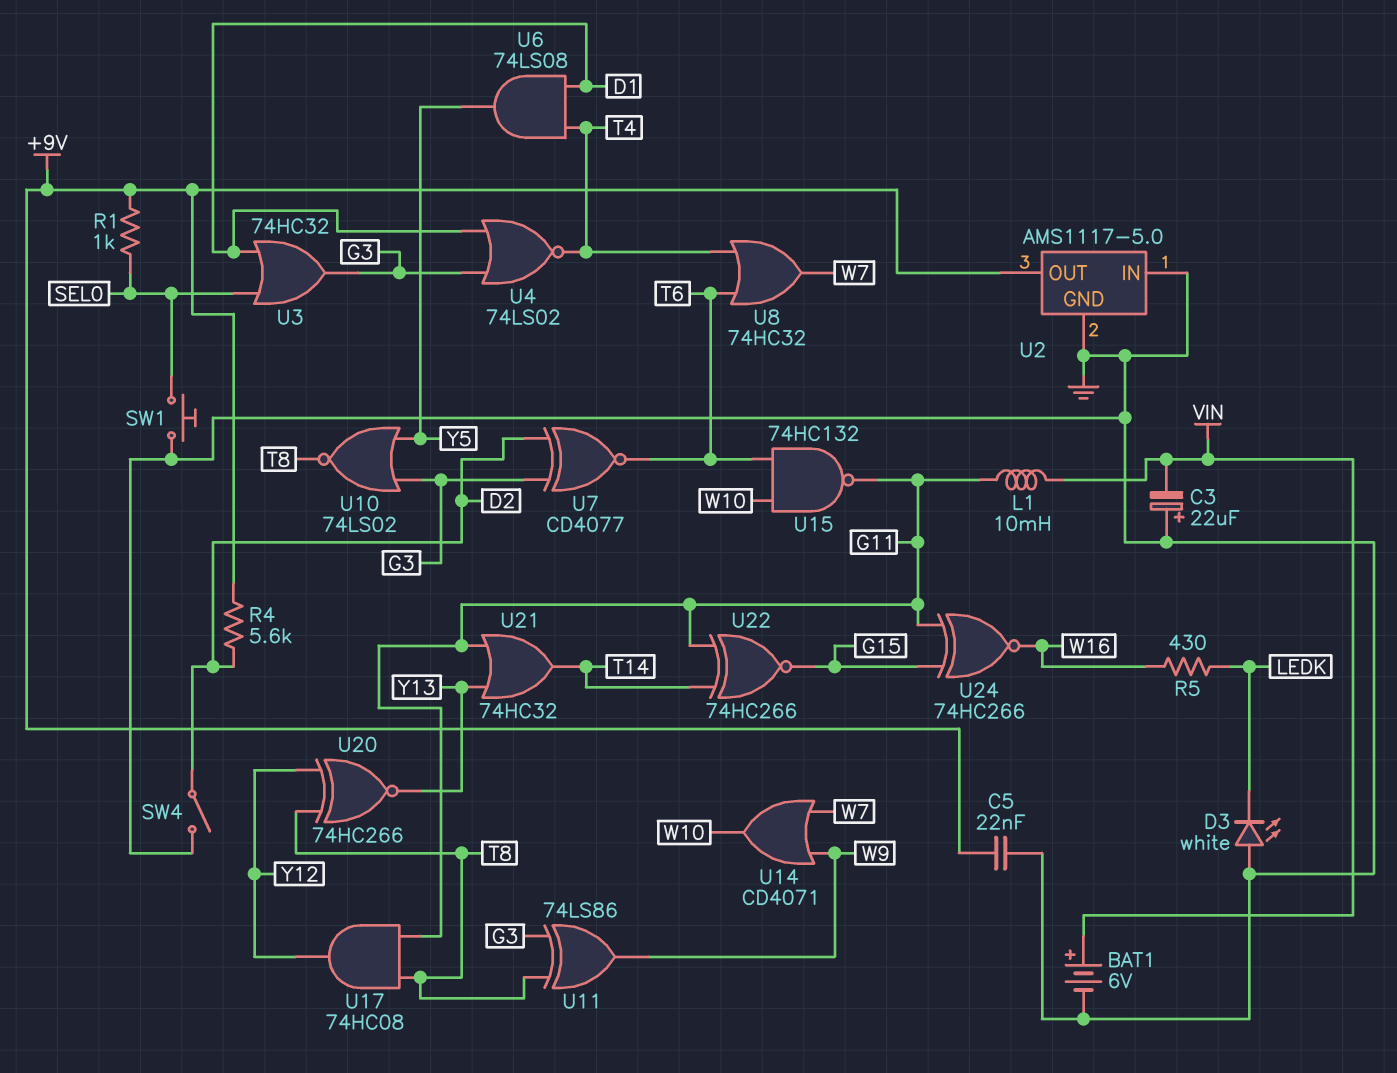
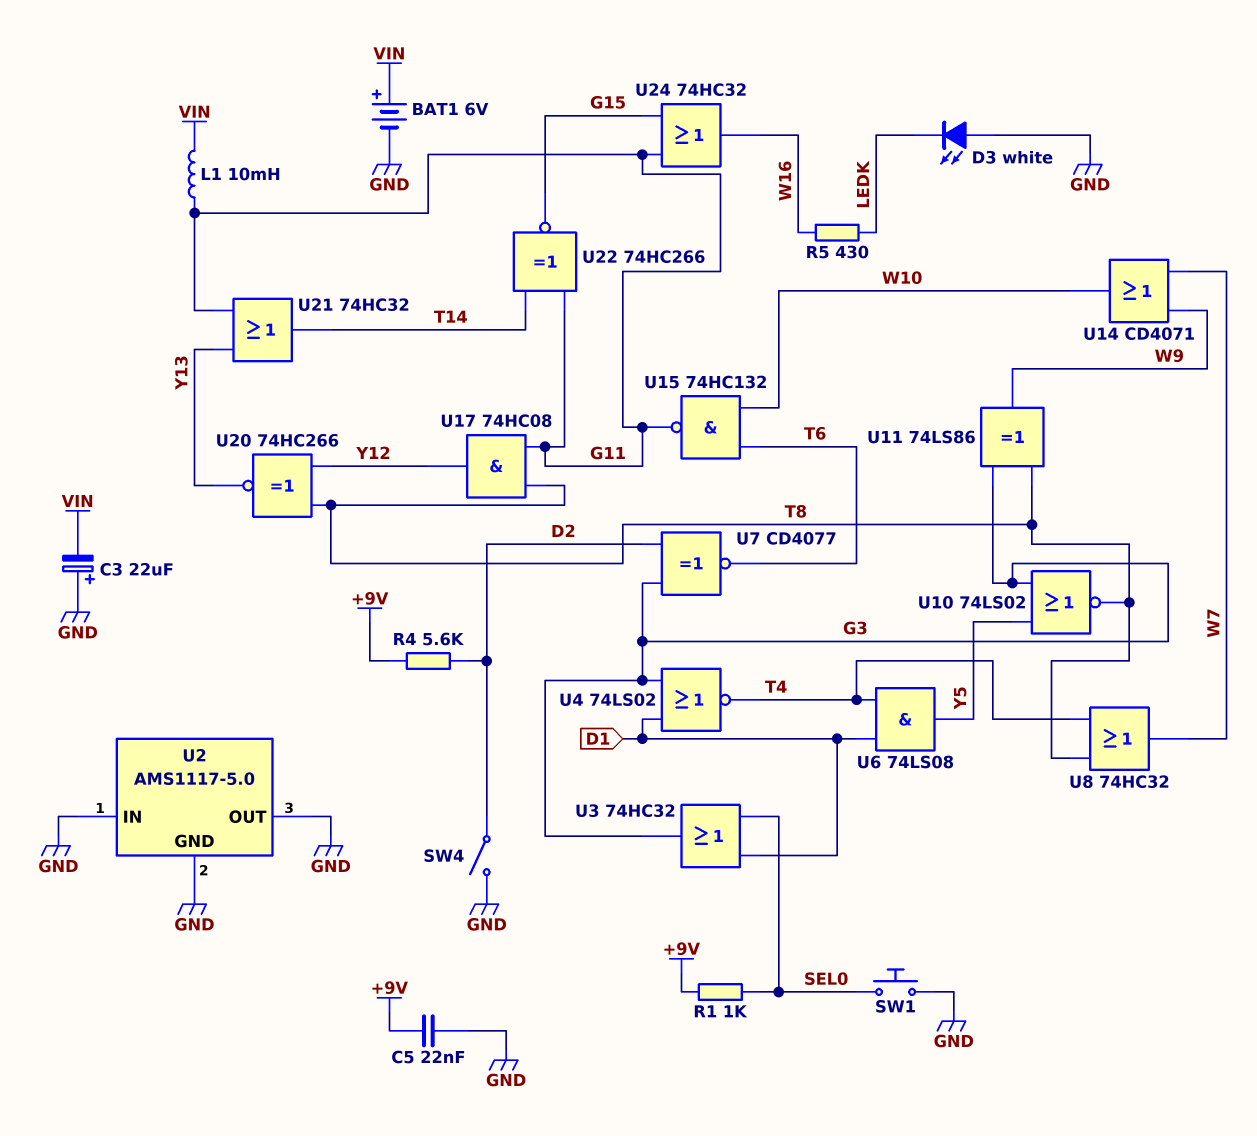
U2 pin OUT: +9V -> GND
U8: OR 74HC32 (in T4, in T6, out W7) -> OR 74HC32 (in T4, in T8, out W7)
U24: XNOR 74HC266 (in G11, in G15, out W16) -> OR 74HC32 (in G11, in G15, out W16)

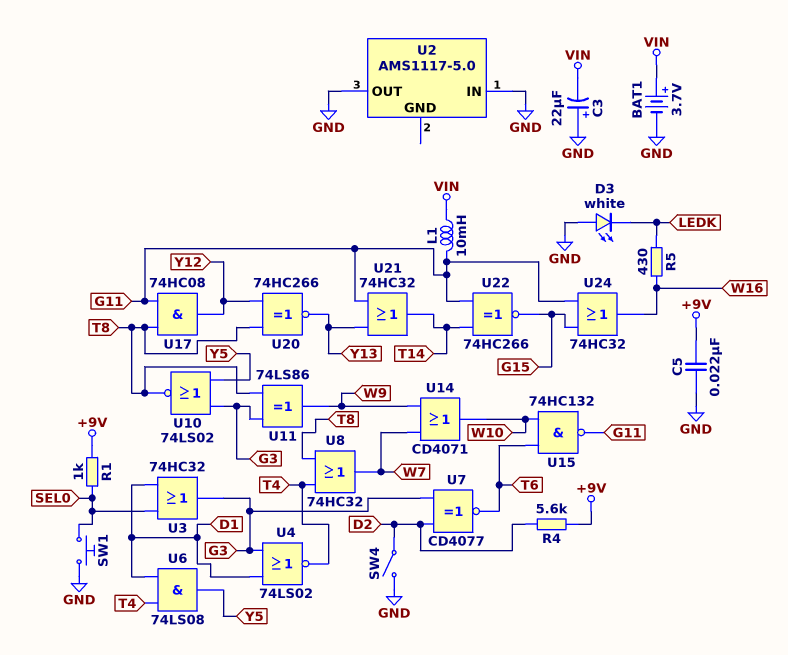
BAT1: 6V (plus VIN, minus GND) -> 3.7V (plus VIN, minus GND)
U2 pin GND: GND -> none

